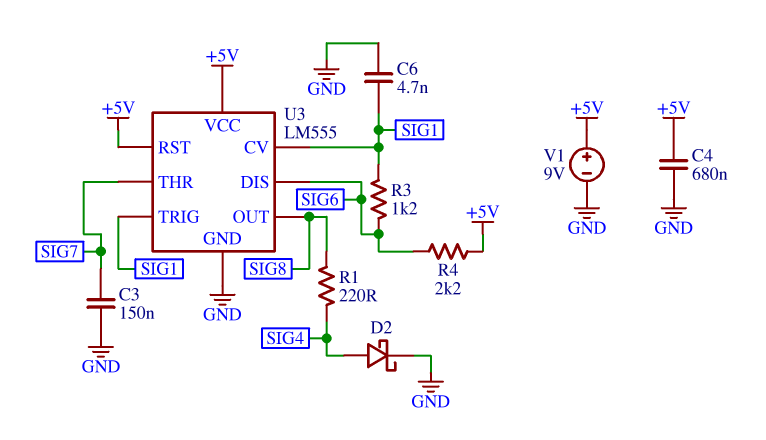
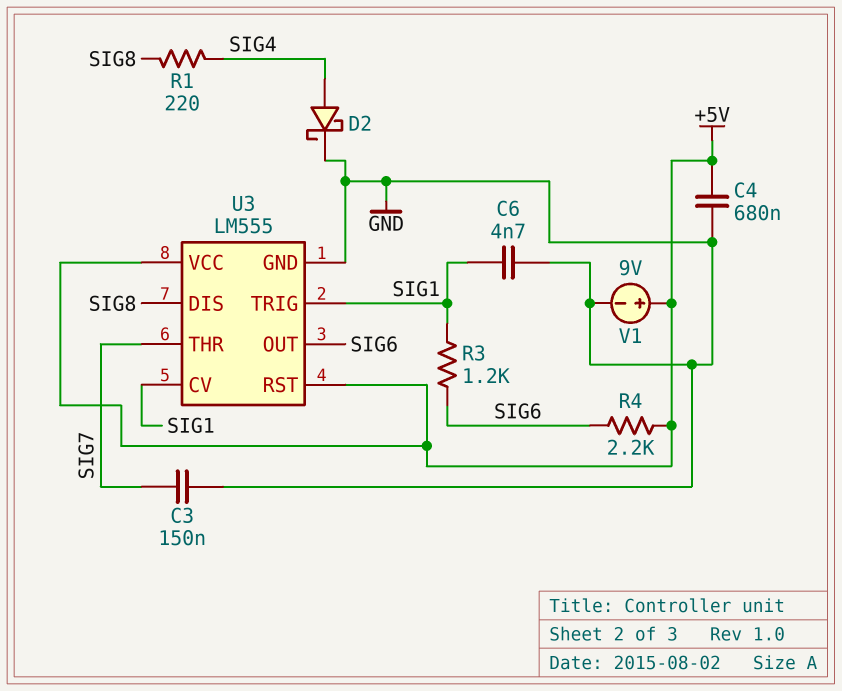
U3 pin DIS: SIG6 -> SIG8
U3 pin OUT: SIG8 -> SIG6

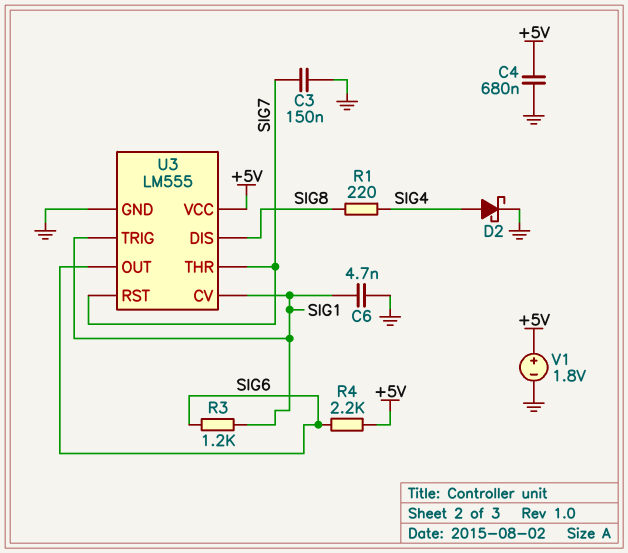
U3 pin RST: +5V -> SIG7
V1: 9V (plus +5V, minus GND) -> 1.8V (plus +5V, minus GND)

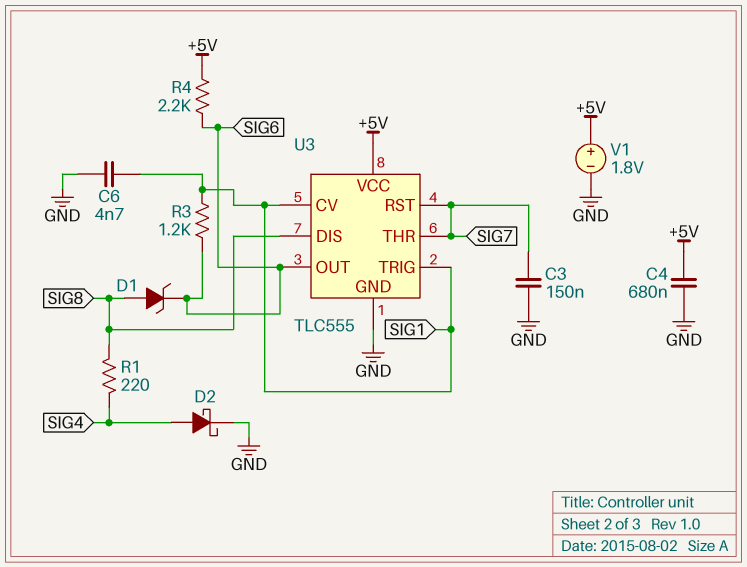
D1: none -> zener (A SIG8, K SIG6)
U3: LM555 -> TLC555

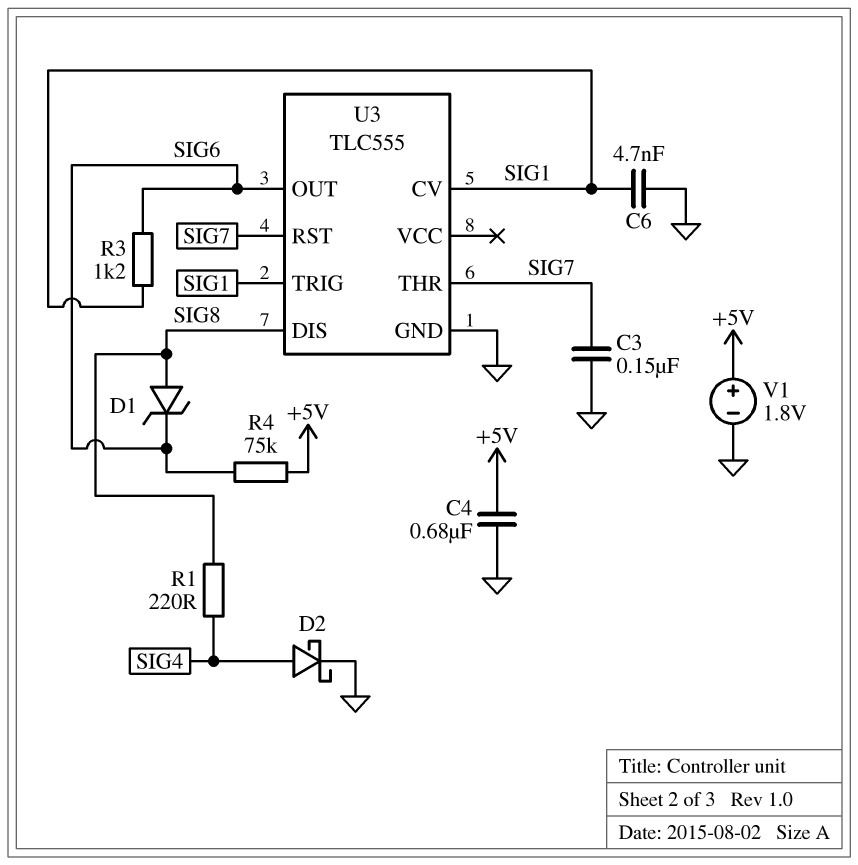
R4: 2.2k (+5V, SIG6) -> 75k (+5V, SIG6)
U3 pin VCC: +5V -> none

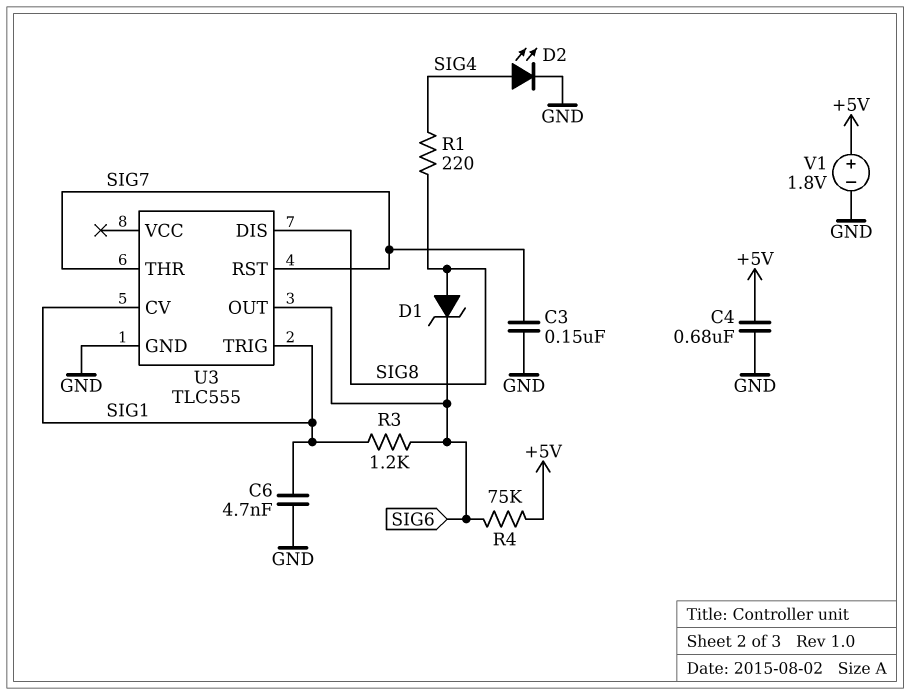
D2: schottky (A SIG4, K GND) -> LED (A SIG4, K GND)

